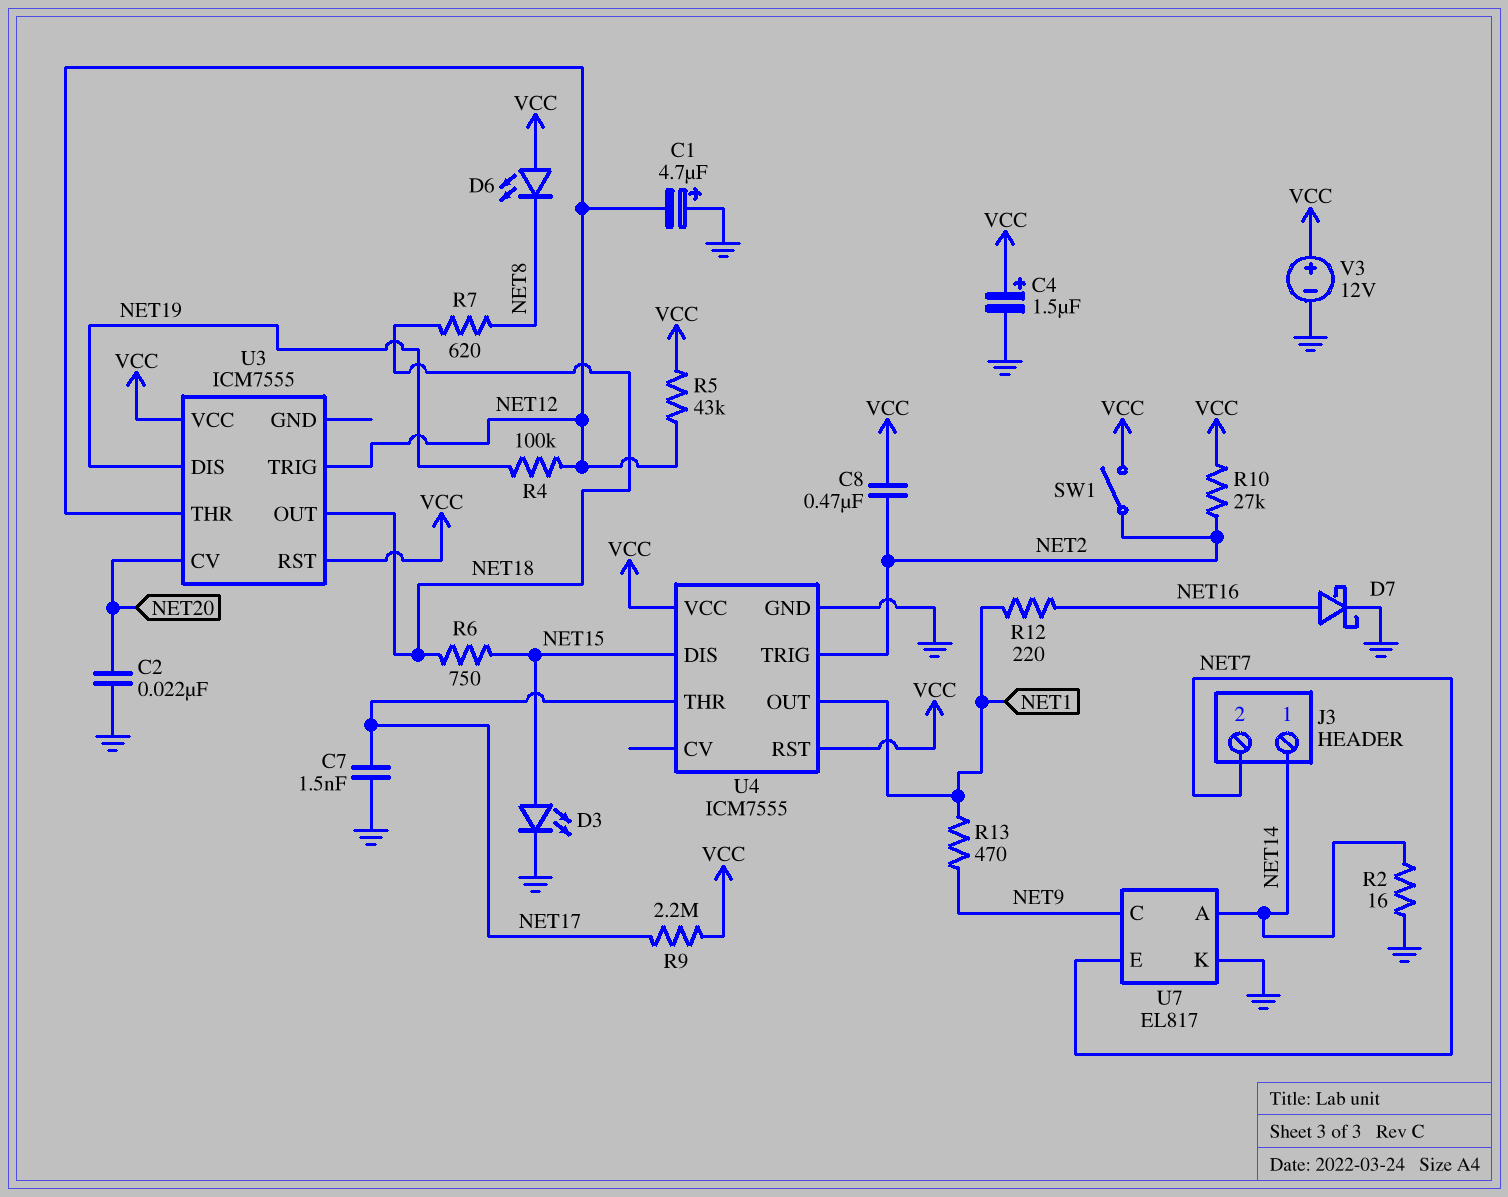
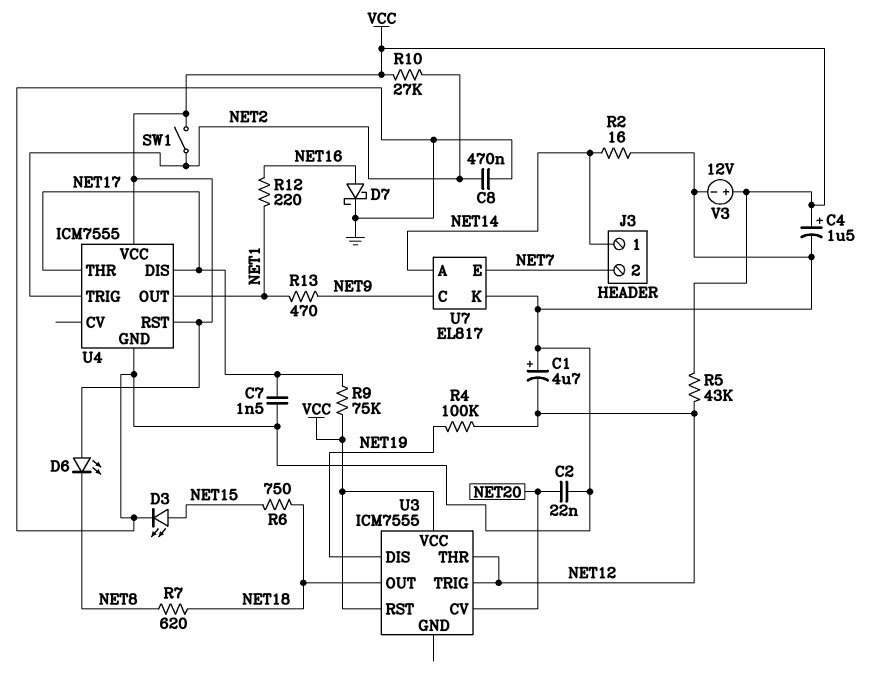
C8: 470nF (NET2, VCC) -> 470nF (GND, NET2)
R9: 2.2M (NET17, VCC) -> 75k (NET17, VCC)
U4 pin DIS: NET15 -> NET17

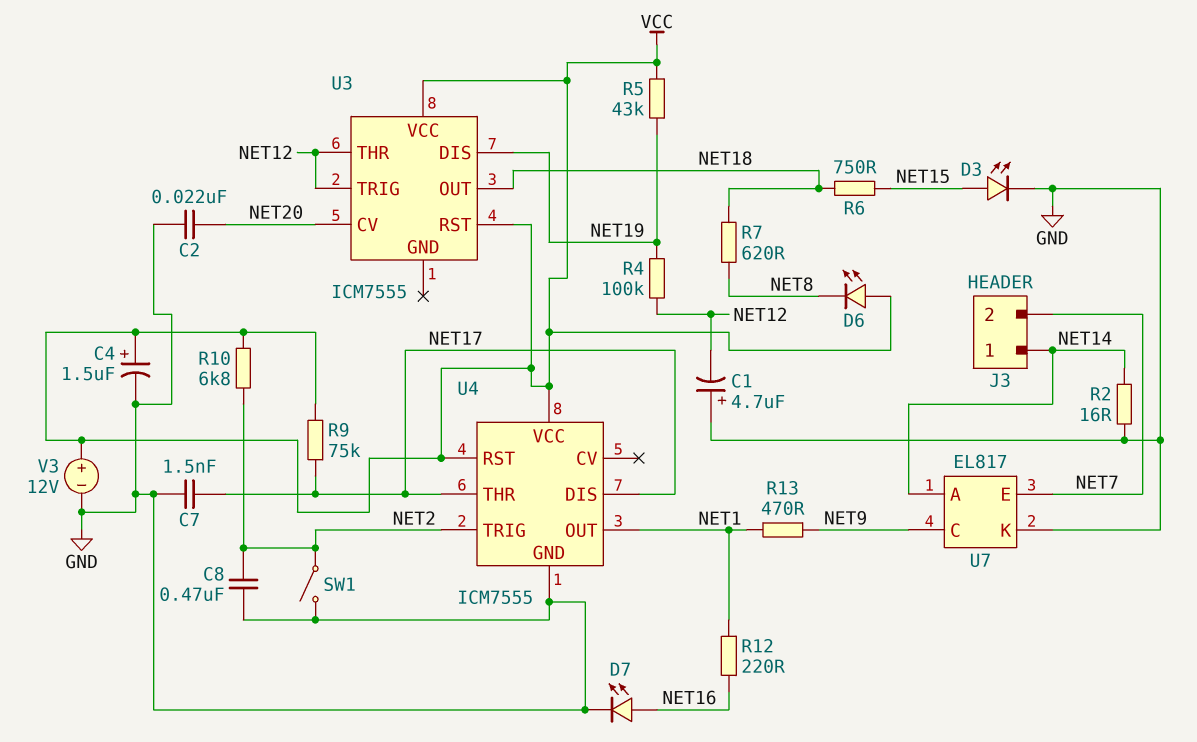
D7: schottky (A NET16, K GND) -> LED (A NET16, K GND)
R5: 43k (NET12, VCC) -> 43k (NET19, VCC)
R10: 27k (NET2, VCC) -> 6.8k (NET2, VCC)
SW1: switch (NET2, VCC) -> switch (GND, NET2)

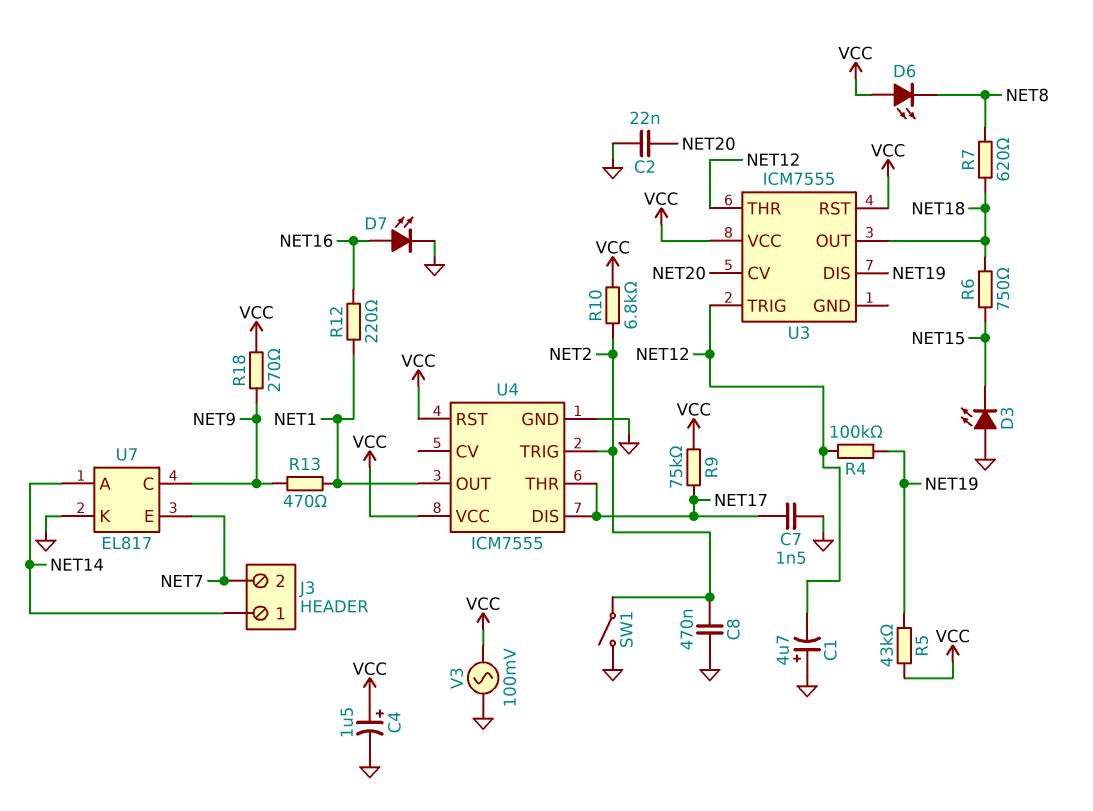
D3: LED (A NET15, K GND) -> LED (A GND, K NET15)
R2: 16 (GND, NET14) -> none
R18: none -> 270 (NET9, VCC)
V3: 12V (plus VCC, minus GND) -> AC 100mV (GND, VCC)

